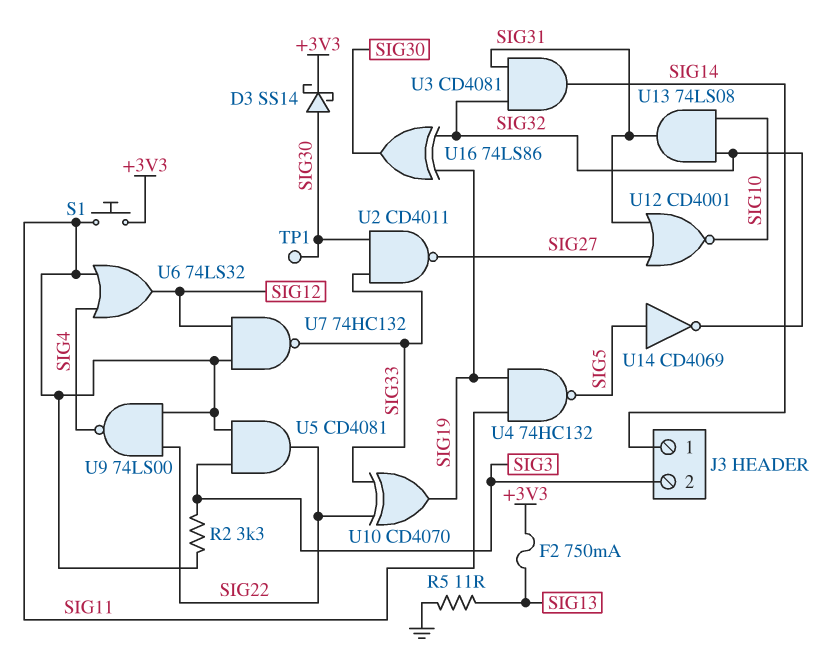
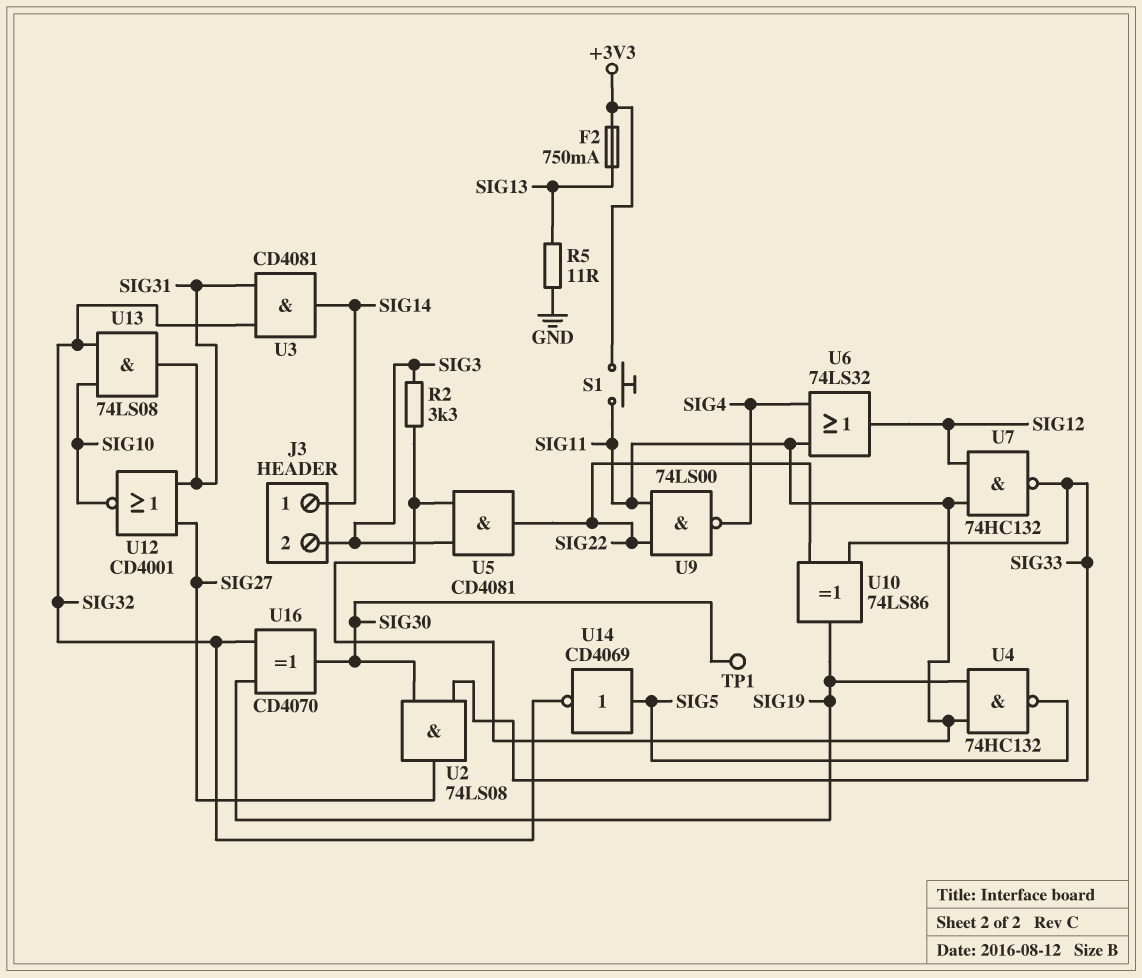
D3: schottky SS14 (A SIG30, K +3V3) -> none
U2: NAND CD4011 (in SIG30, in SIG33, out SIG27) -> AND 74LS08 (in SIG30, in SIG33, out SIG27)
U10: XOR CD4070 (in SIG22, in SIG33, out SIG19) -> XOR 74LS86 (in SIG22, in SIG33, out SIG19)
U16: XOR 74LS86 (in SIG19, in SIG32, out SIG30) -> XOR CD4070 (in SIG19, in SIG32, out SIG30)

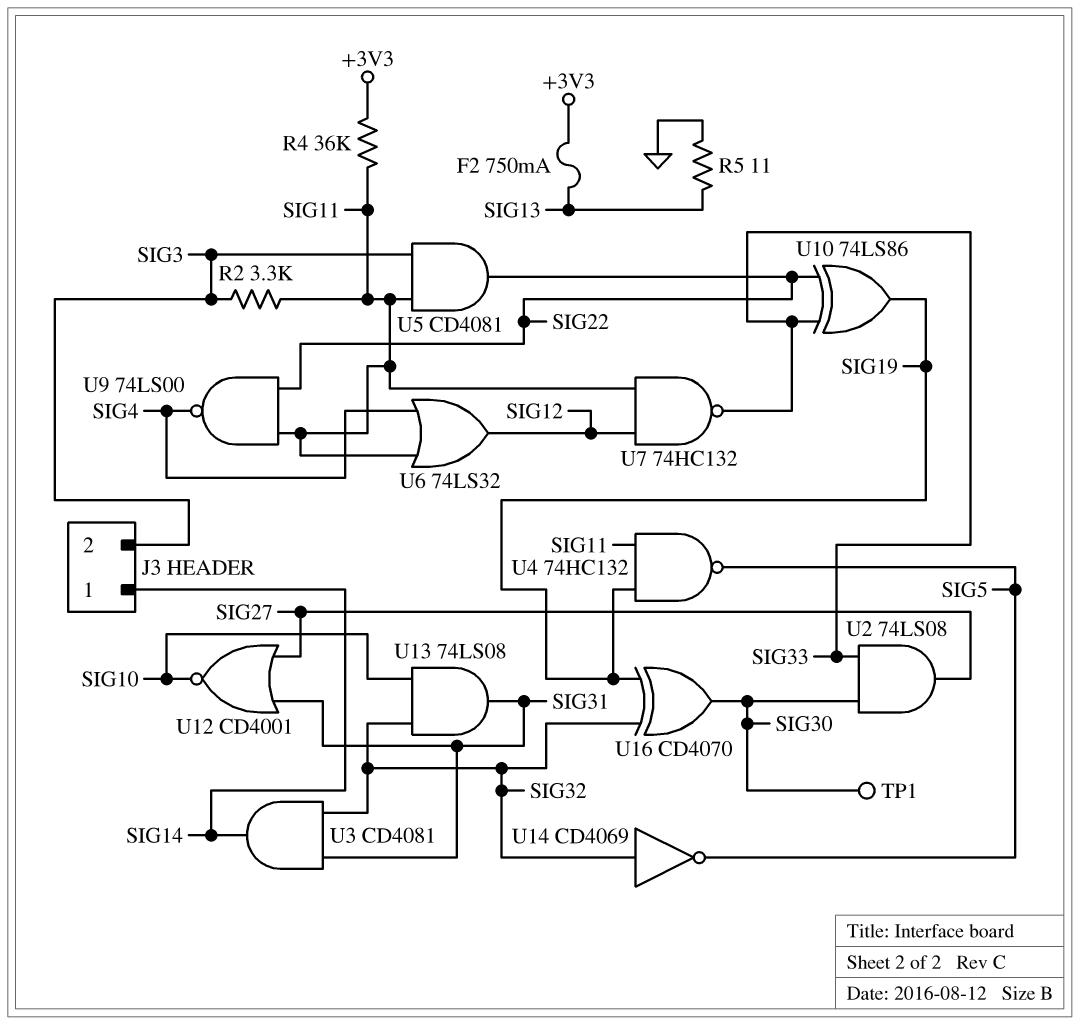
R4: none -> 36k (+3V3, SIG11)
S1: button (+3V3, SIG11) -> none
U14: NOT CD4069 (in SIG5, out SIG32) -> NOT CD4069 (in SIG32, out SIG5)

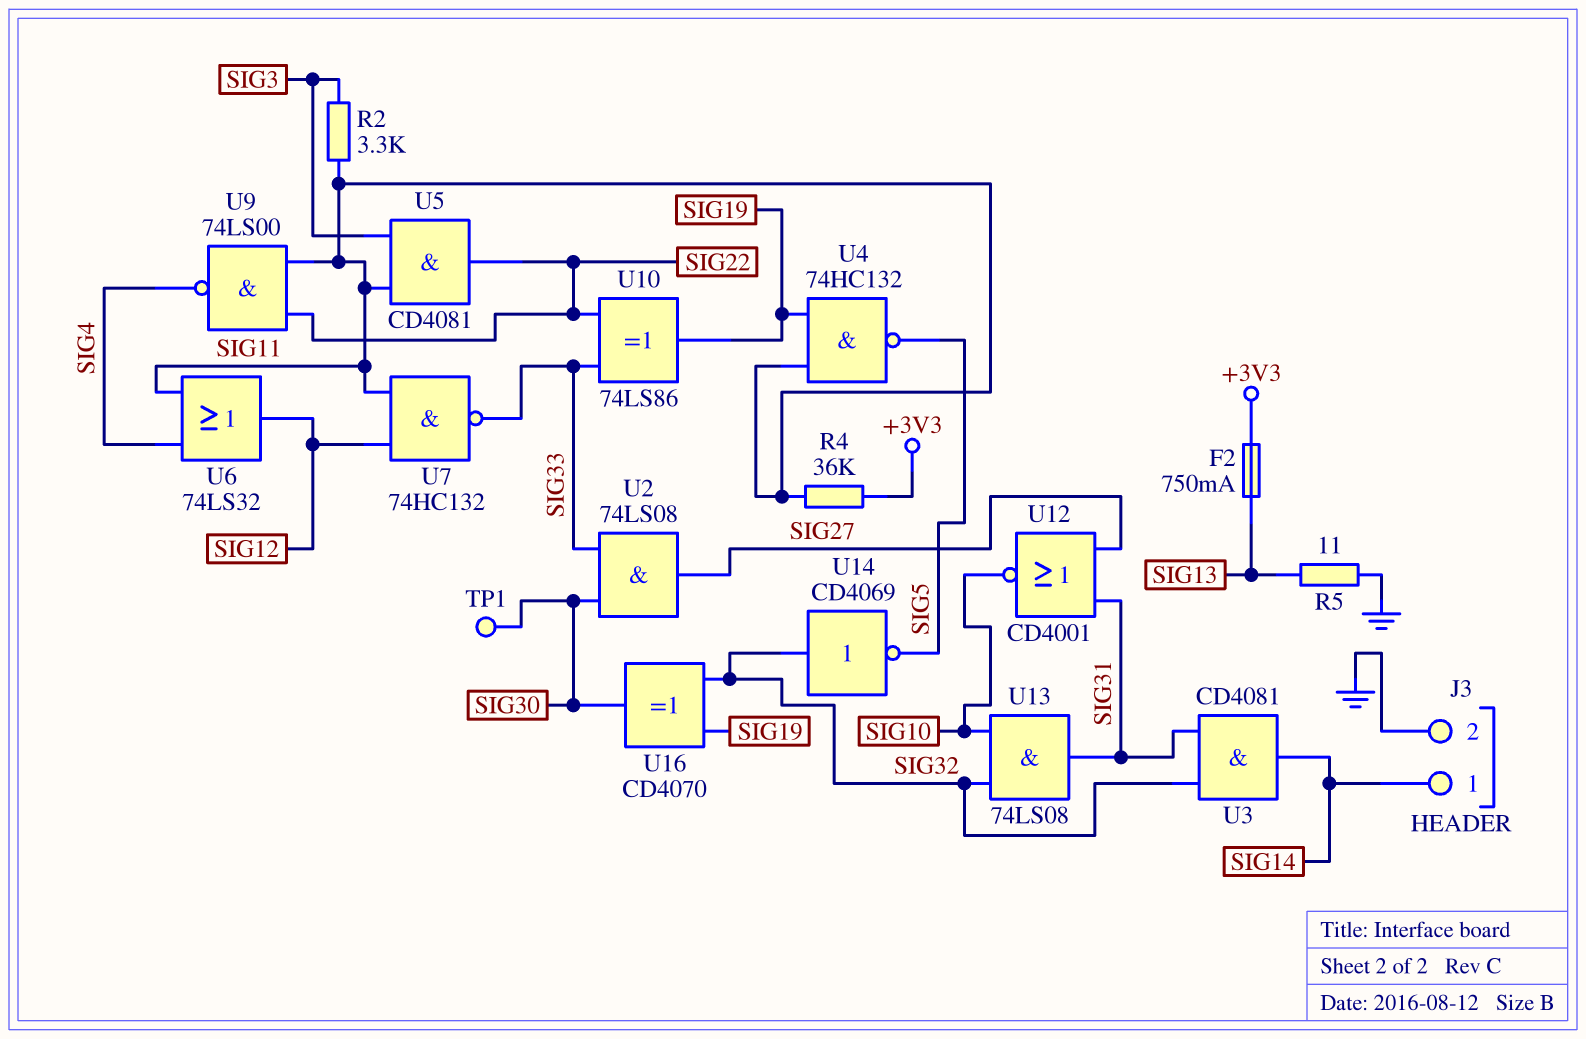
J3 pin 2: SIG3 -> GND

